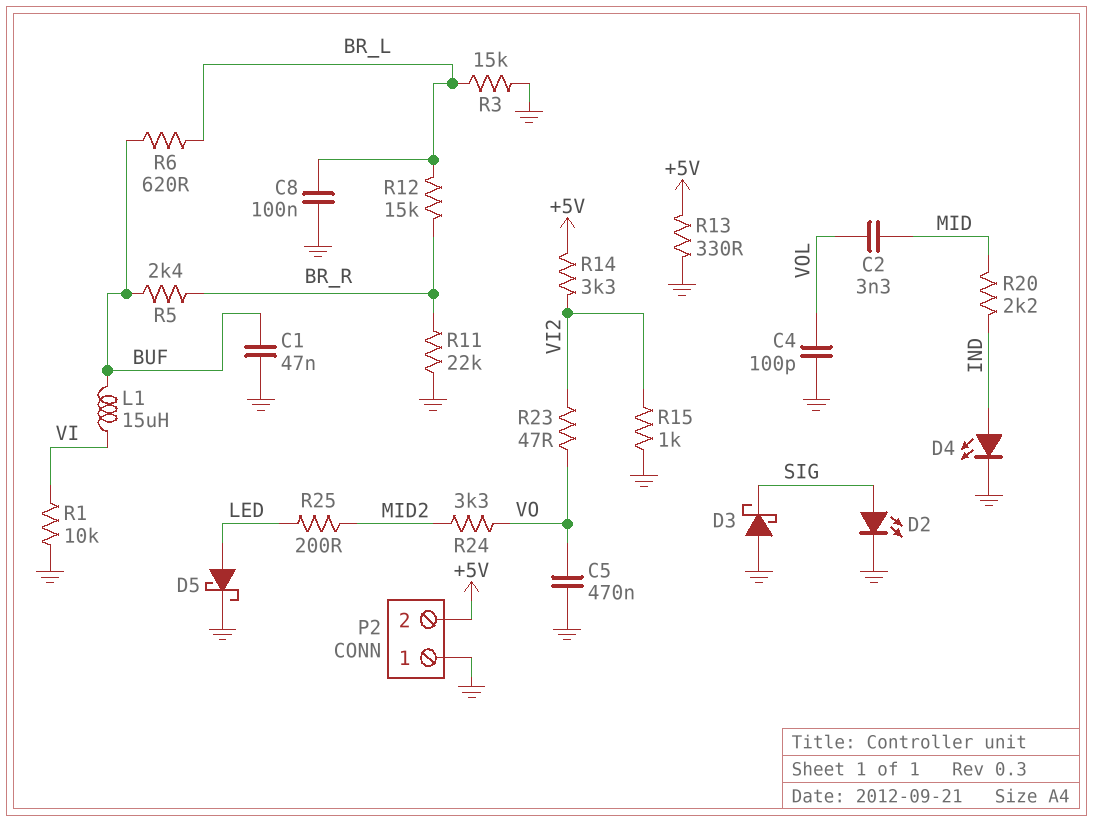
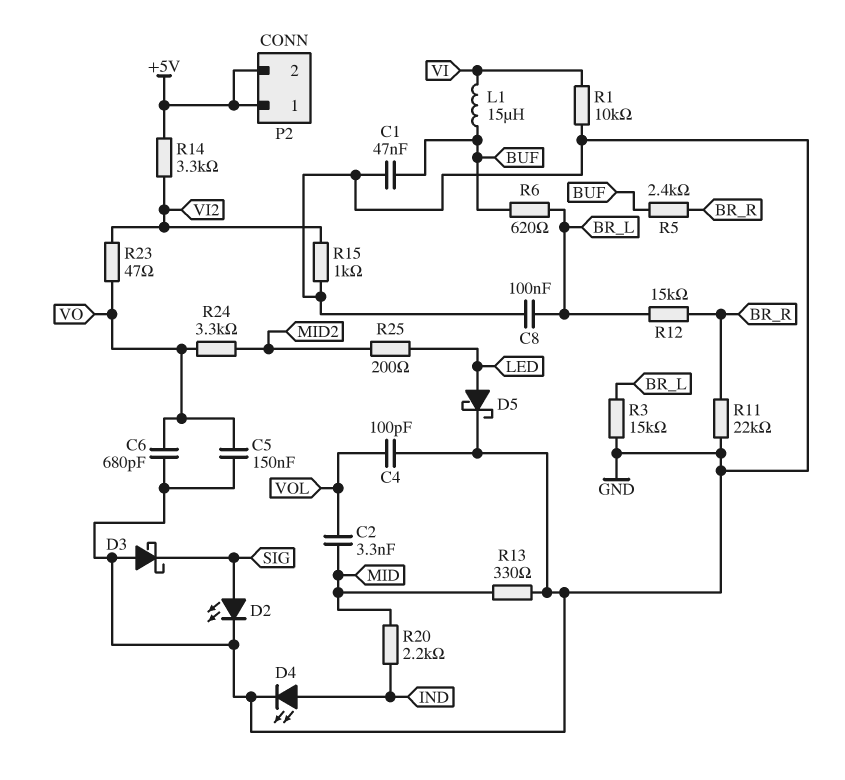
C5: 470nF (GND, VO) -> 150nF (GND, VO)
C6: none -> 680pF (GND, VO)
P2 pin 1: GND -> +5V
R13: 330 (+5V, GND) -> 330 (GND, MID)

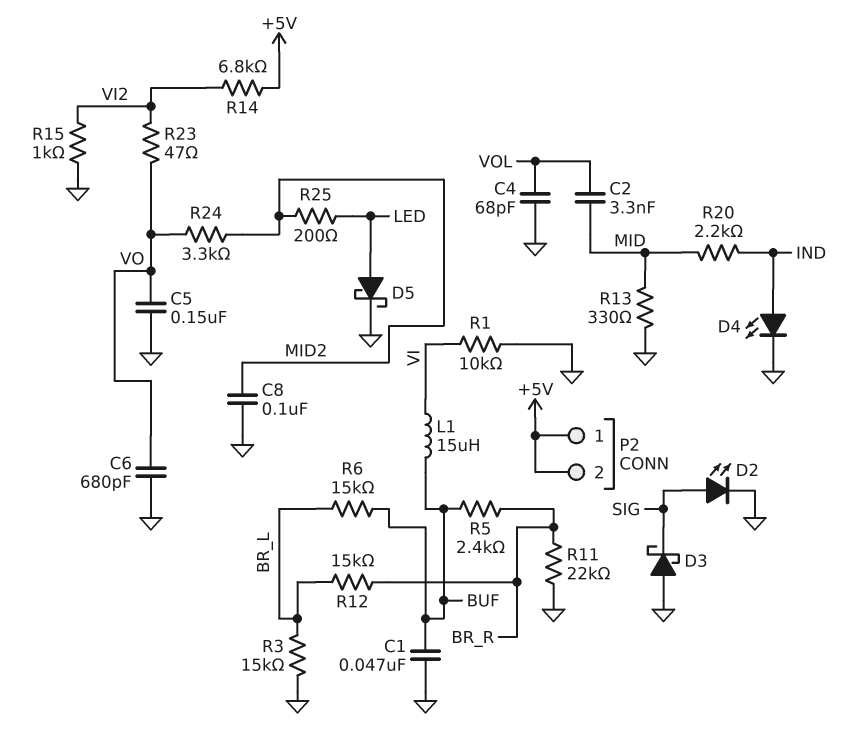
C4: 100pF (GND, VOL) -> 68pF (GND, VOL)
C8: 100nF (BR_L, GND) -> 100nF (GND, MID2)
R6: 620 (BR_L, BUF) -> 15k (BR_L, BUF)
R14: 3.3k (+5V, VI2) -> 6.8k (+5V, VI2)

